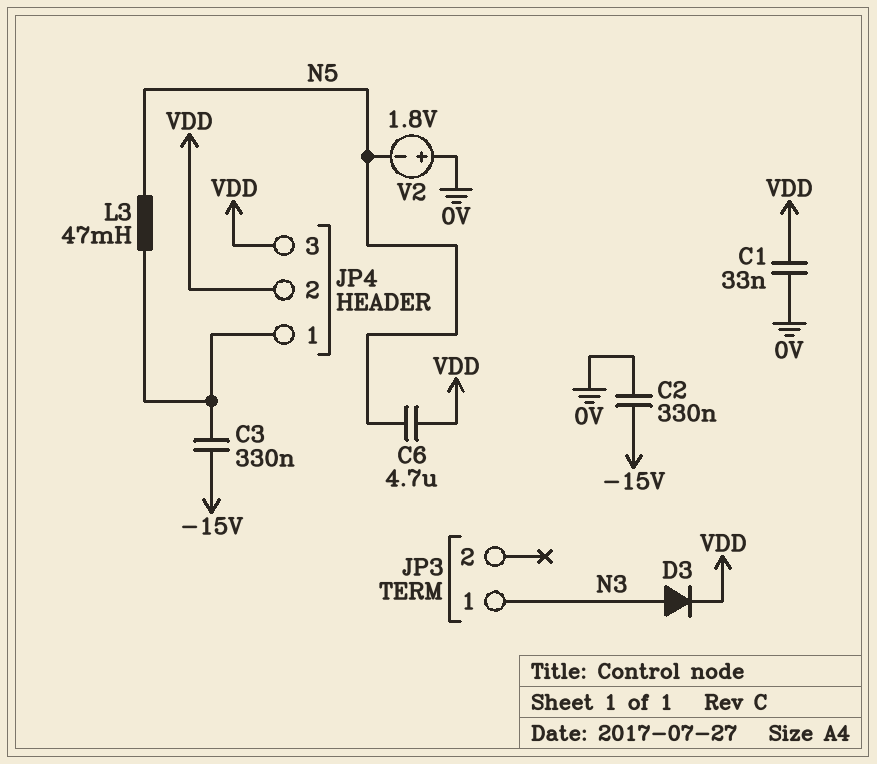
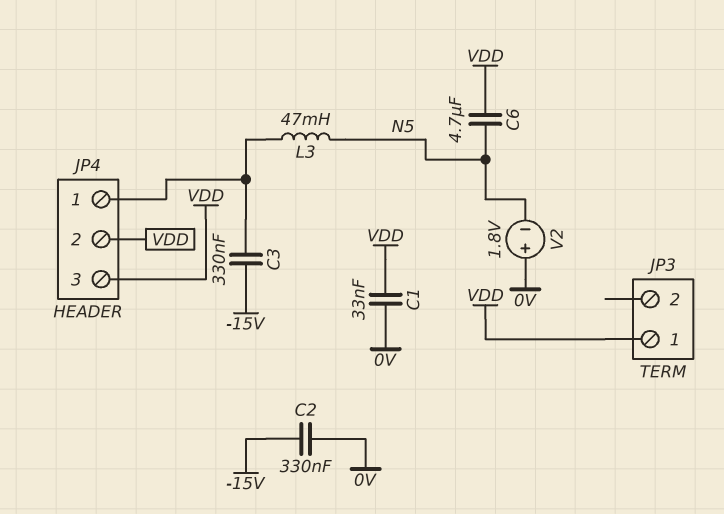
D3: diode (A N3, K VDD) -> none
JP3 pin 1: N3 -> VDD

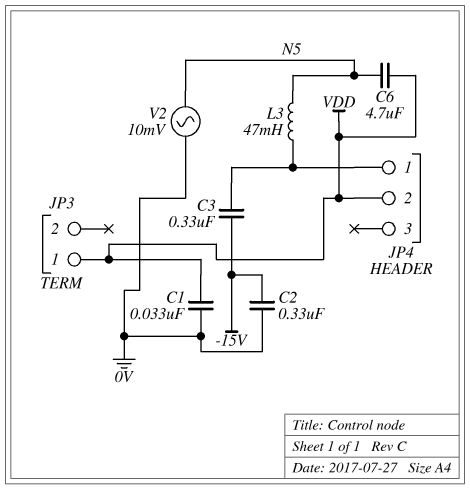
JP4 pin 3: VDD -> none
V2: 1.8V (plus 0V, minus N5) -> AC 10mV (0V, N5)

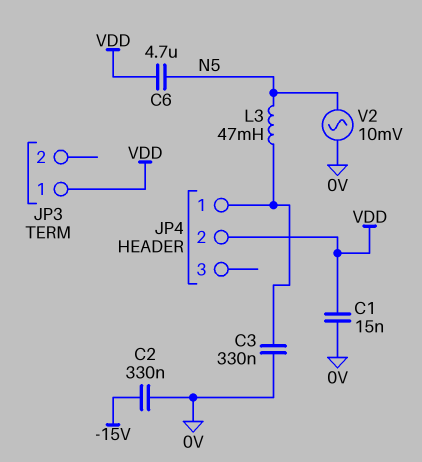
C1: 33nF (0V, VDD) -> 15nF (0V, VDD)
C3: 330nF (-15V, JP4/1) -> 330nF (0V, JP4/1)

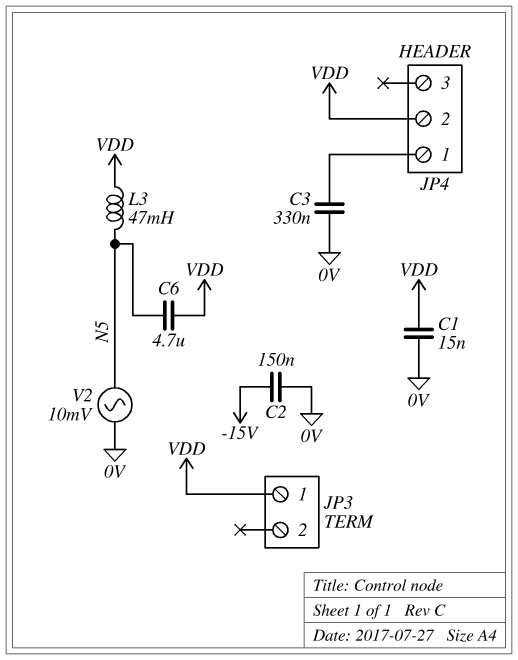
C2: 330nF (-15V, 0V) -> 150nF (-15V, 0V)
L3: 47mH (JP4/1, N5) -> 47mH (N5, VDD)

